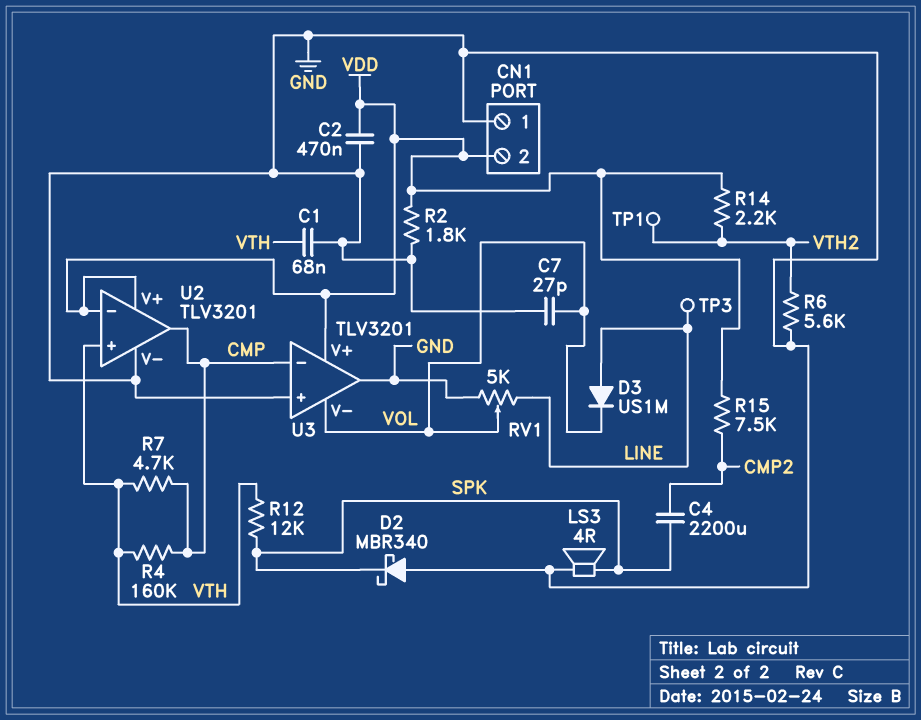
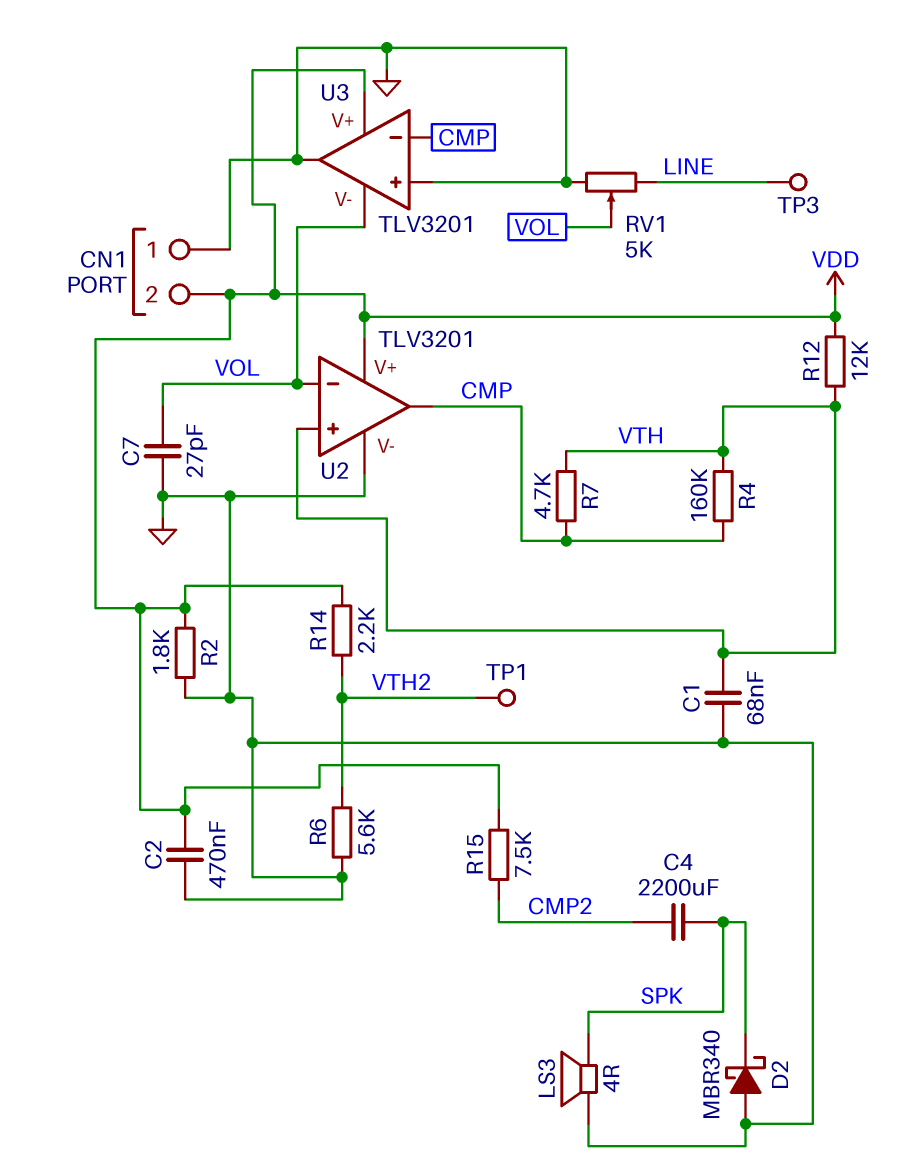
D3: diode US1M (A LINE, K VOL) -> none
R12: 12k (SPK, VTH) -> 12k (VDD, VTH)
U2 pin in-: VDD -> VOL

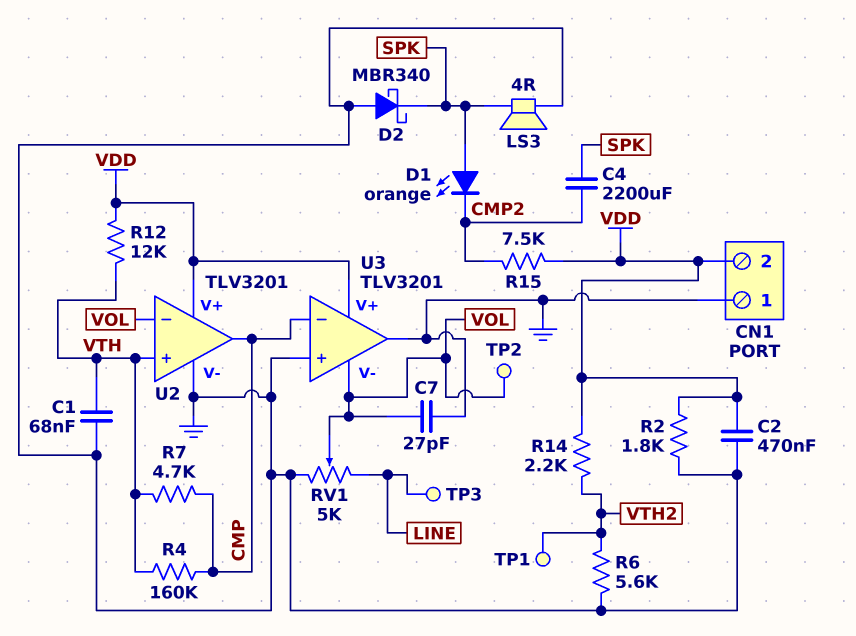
D1: none -> LED orange (A SPK, K CMP2)
TP2: none -> test point (VOL)

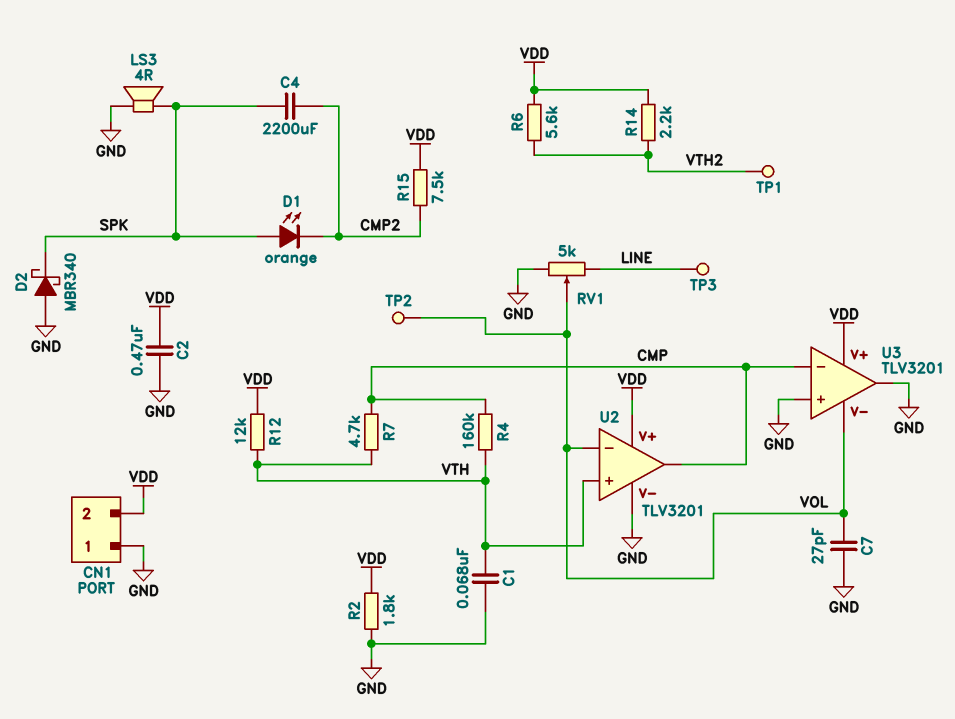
R6: 5.6k (GND, VTH2) -> 5.6k (VDD, VTH2)

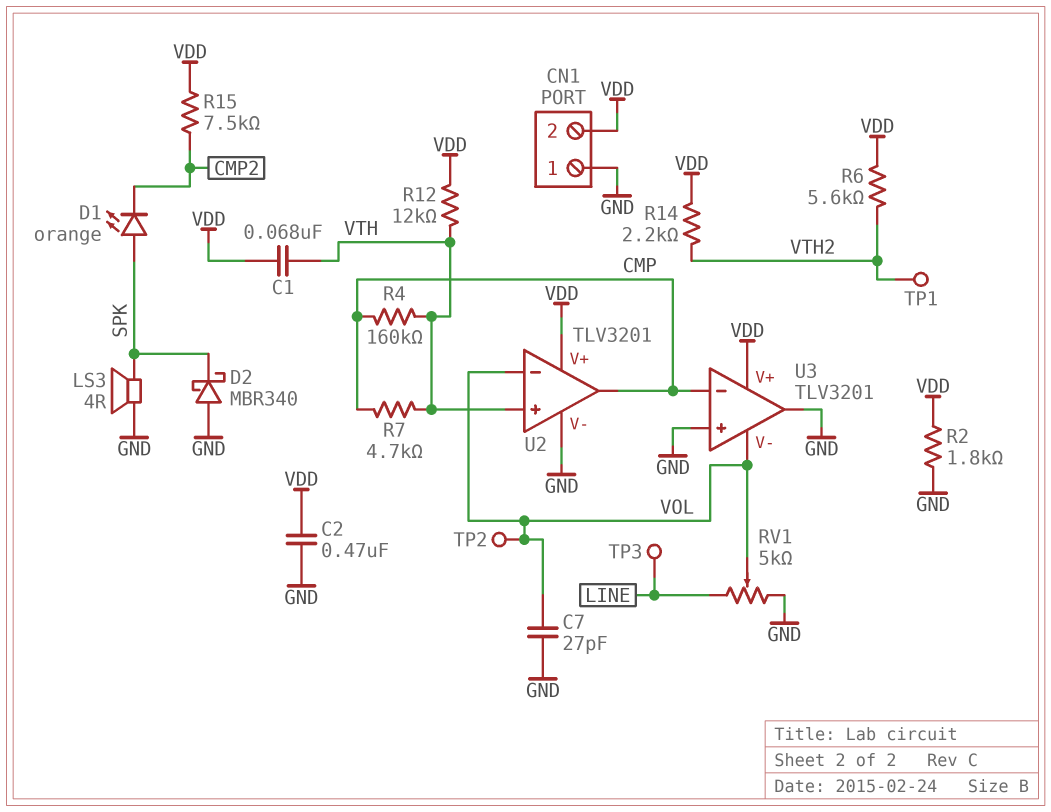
C1: 68nF (GND, VTH) -> 68nF (VDD, VTH)
C4: 2200uF (CMP2, SPK) -> none

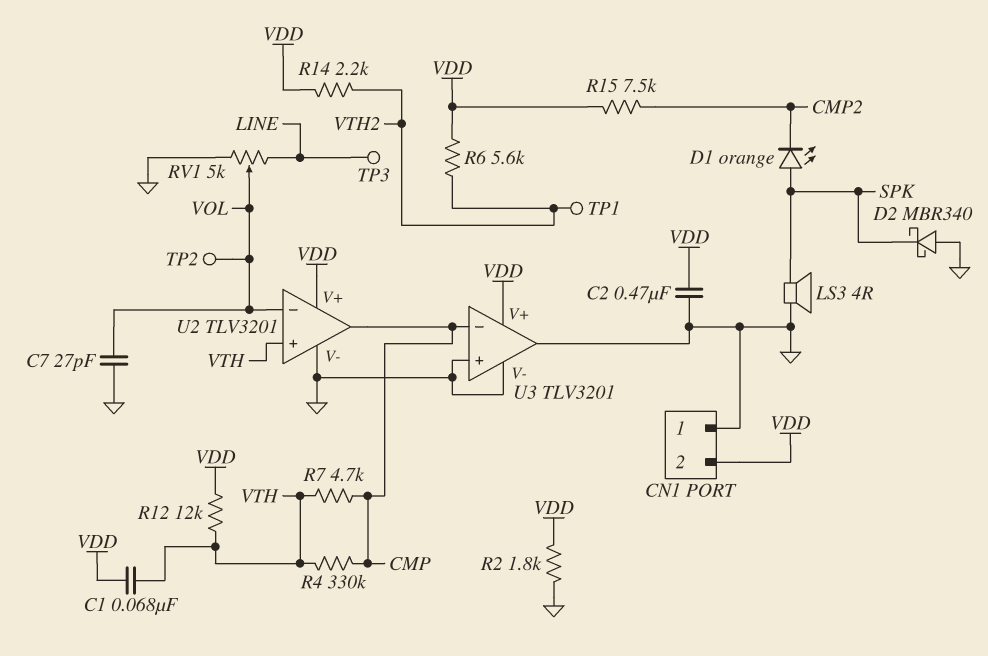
R4: 160k (CMP, VTH) -> 330k (CMP, VTH)
U3 pin V-: VOL -> GND

